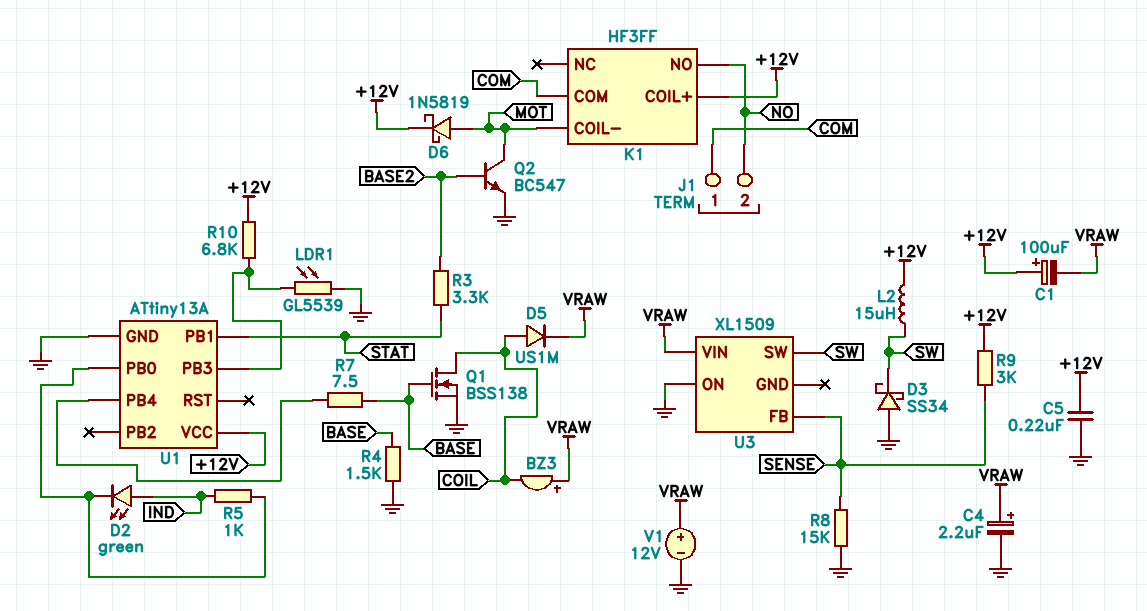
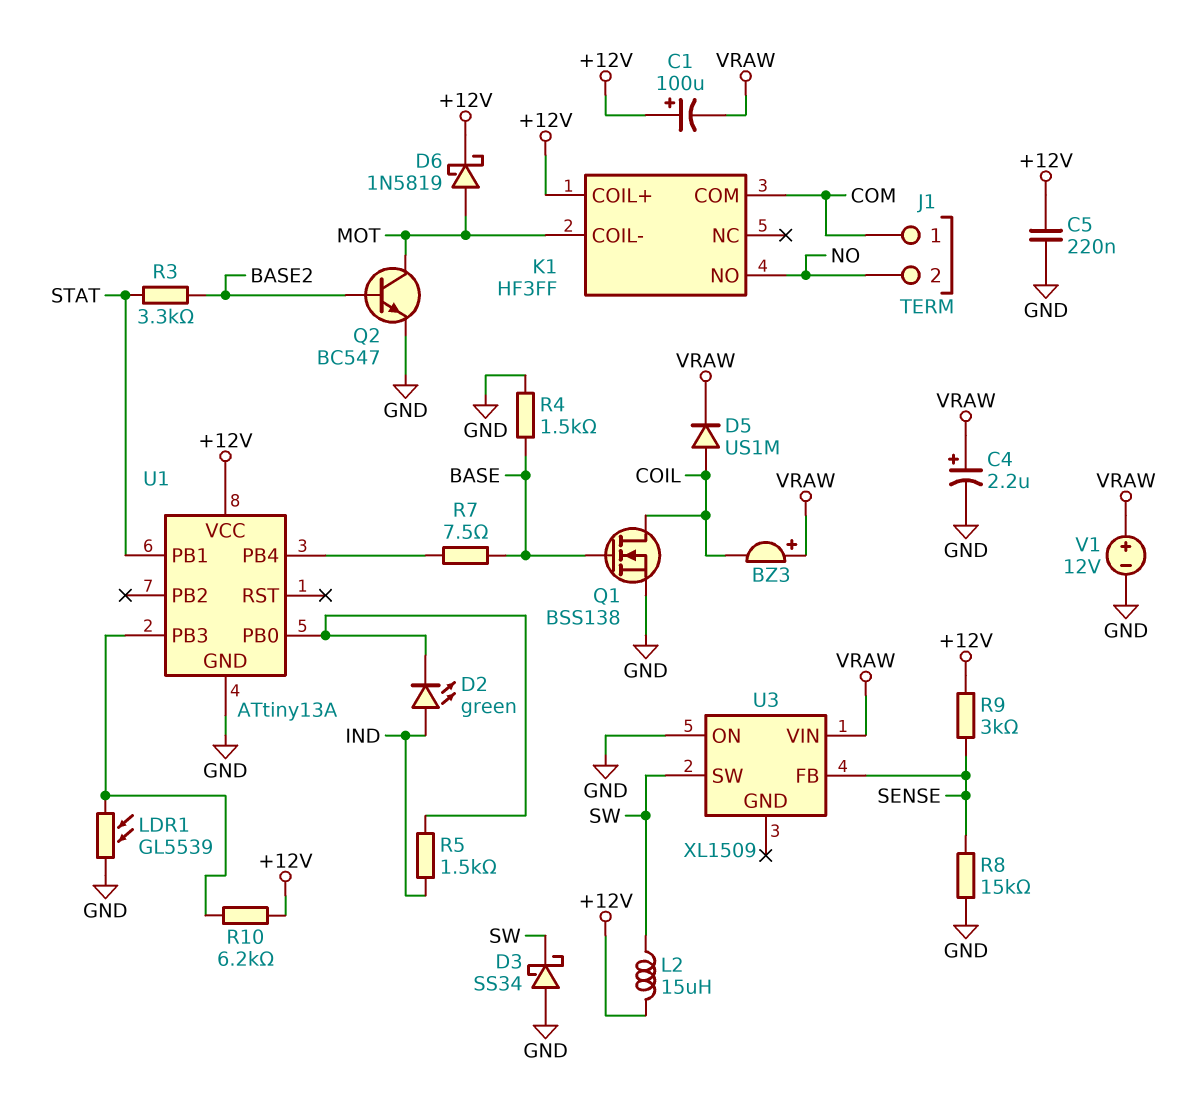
R5: 1k (IND, U1/PB0) -> 1.5k (IND, U1/PB0)
R10: 6.8k (+12V, U1/PB3) -> 6.2k (+12V, U1/PB3)

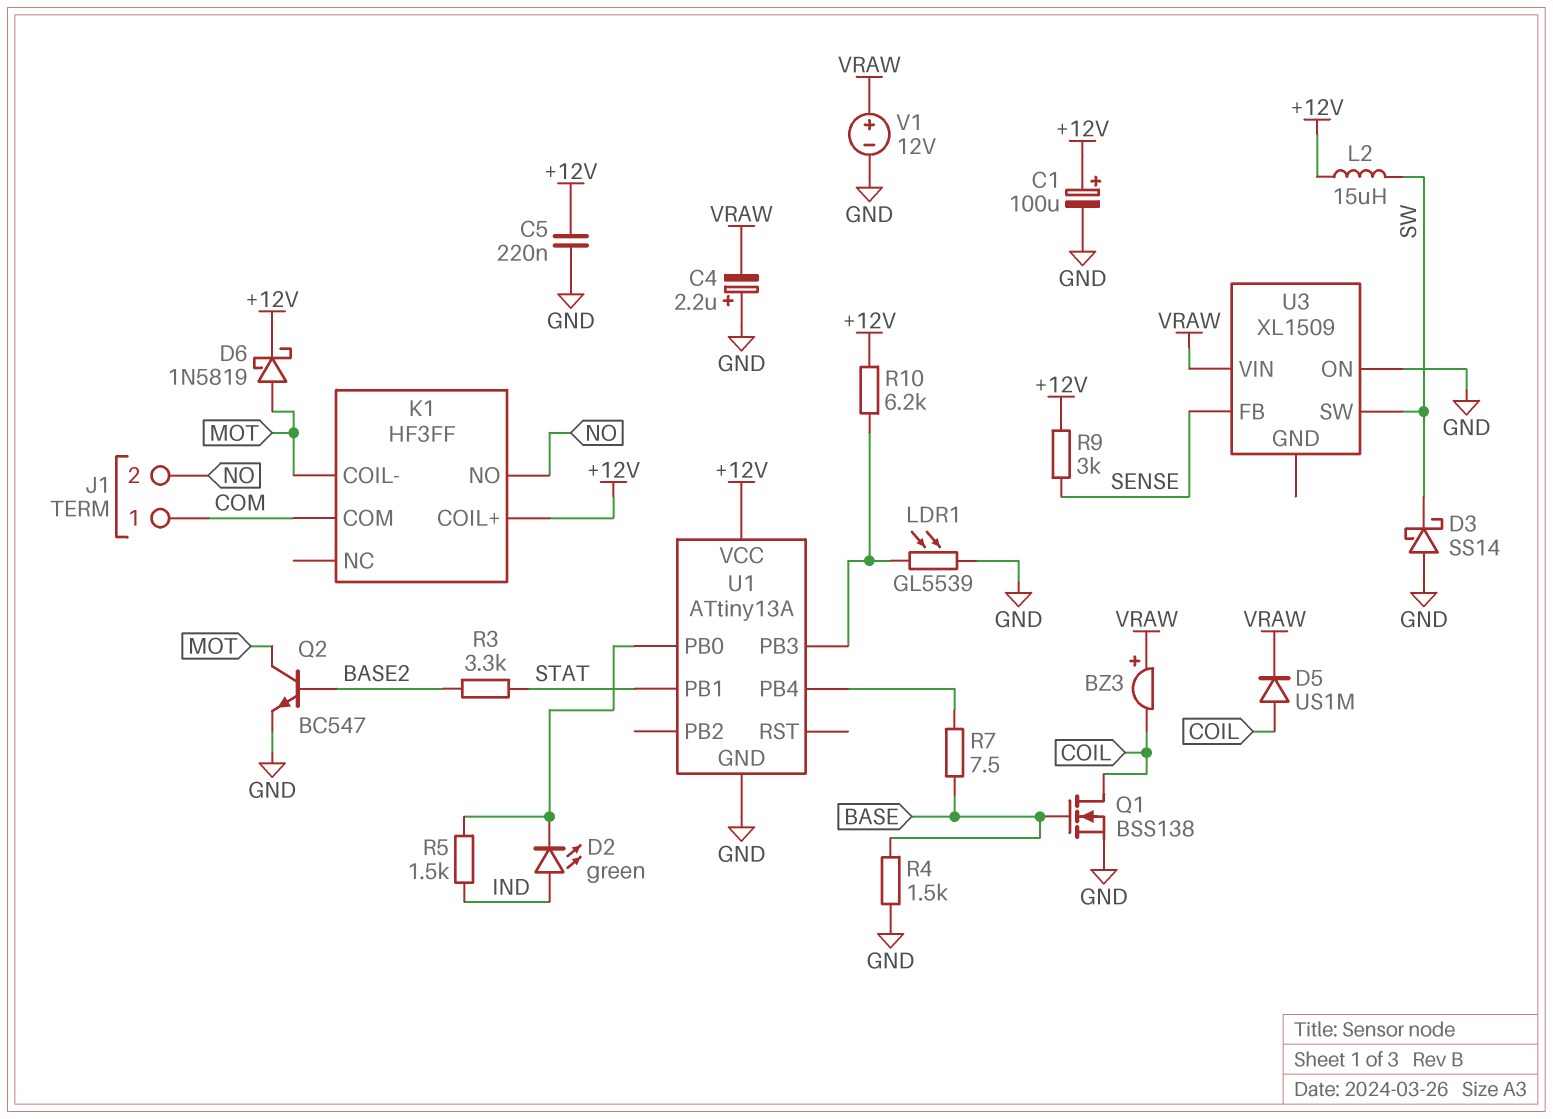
C1: 100uF (plus +12V, minus VRAW) -> 100uF (plus +12V, minus GND)
C4: 2.2uF (plus VRAW, minus GND) -> 2.2uF (plus GND, minus VRAW)
D3: schottky SS34 (A GND, K SW) -> schottky SS14 (A GND, K SW)
R8: 15k (GND, SENSE) -> none

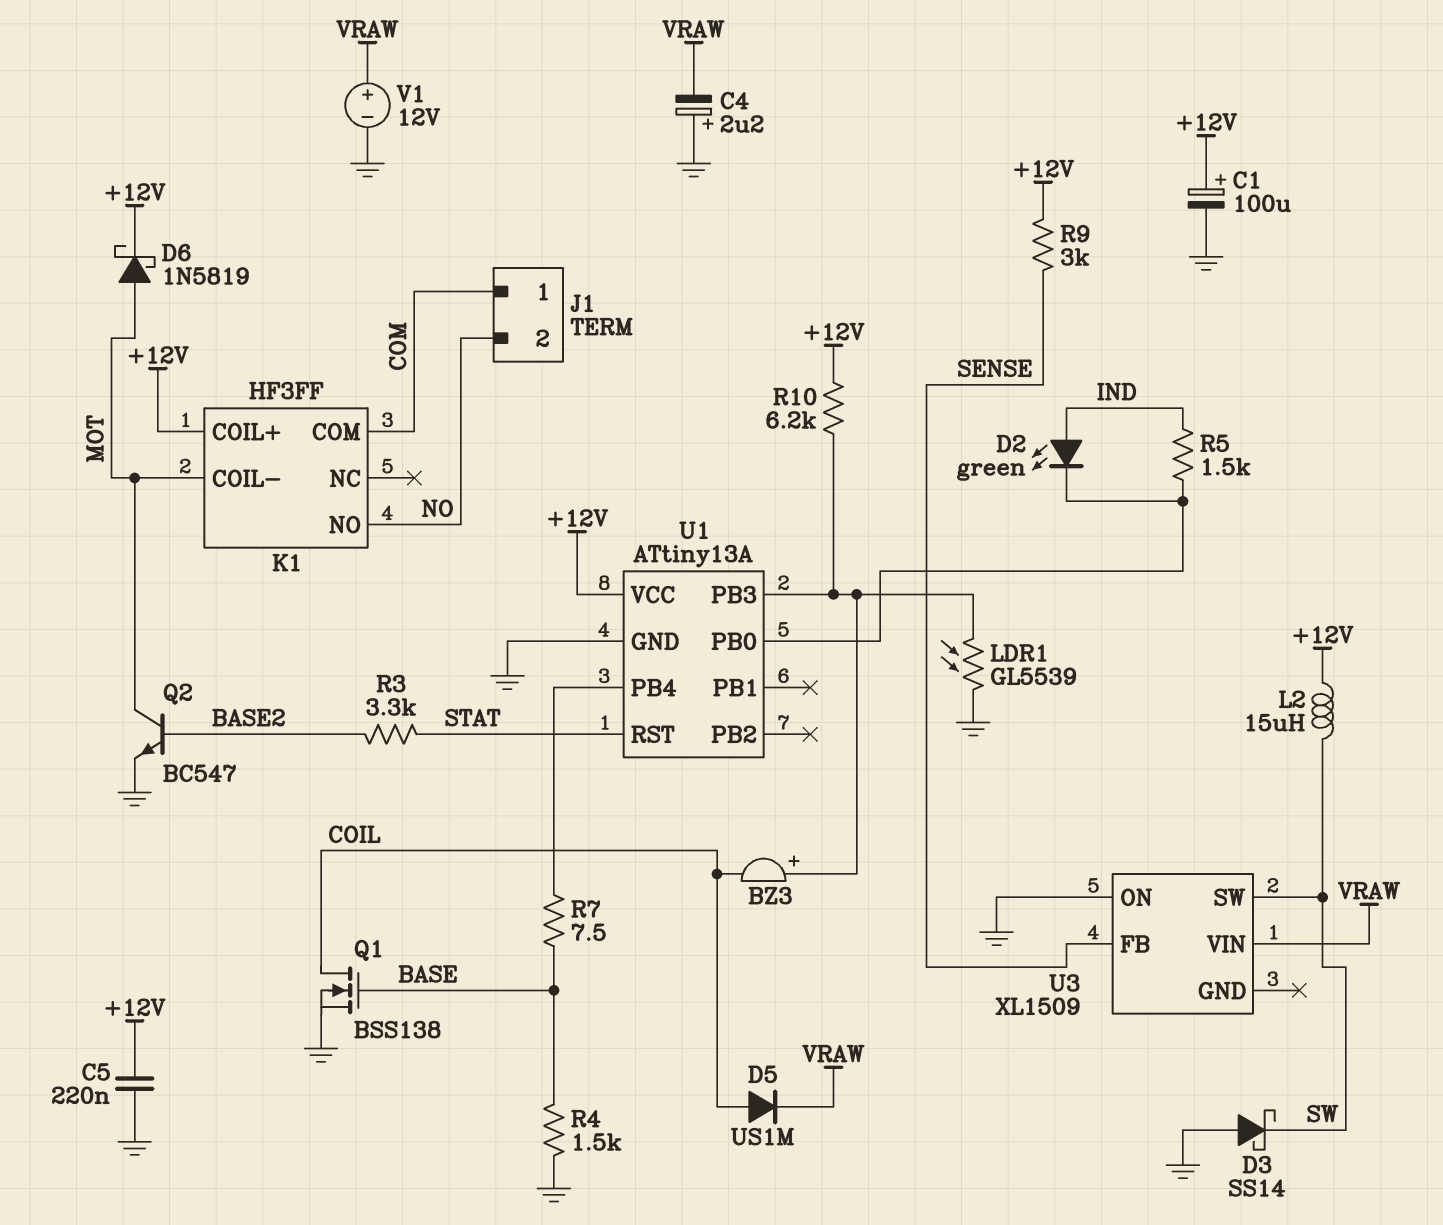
BZ3: buzzer (plus VRAW, minus COIL) -> buzzer (plus U1/PB3, minus COIL)
U1 pin PB1: STAT -> none
U1 pin RST: none -> STAT

